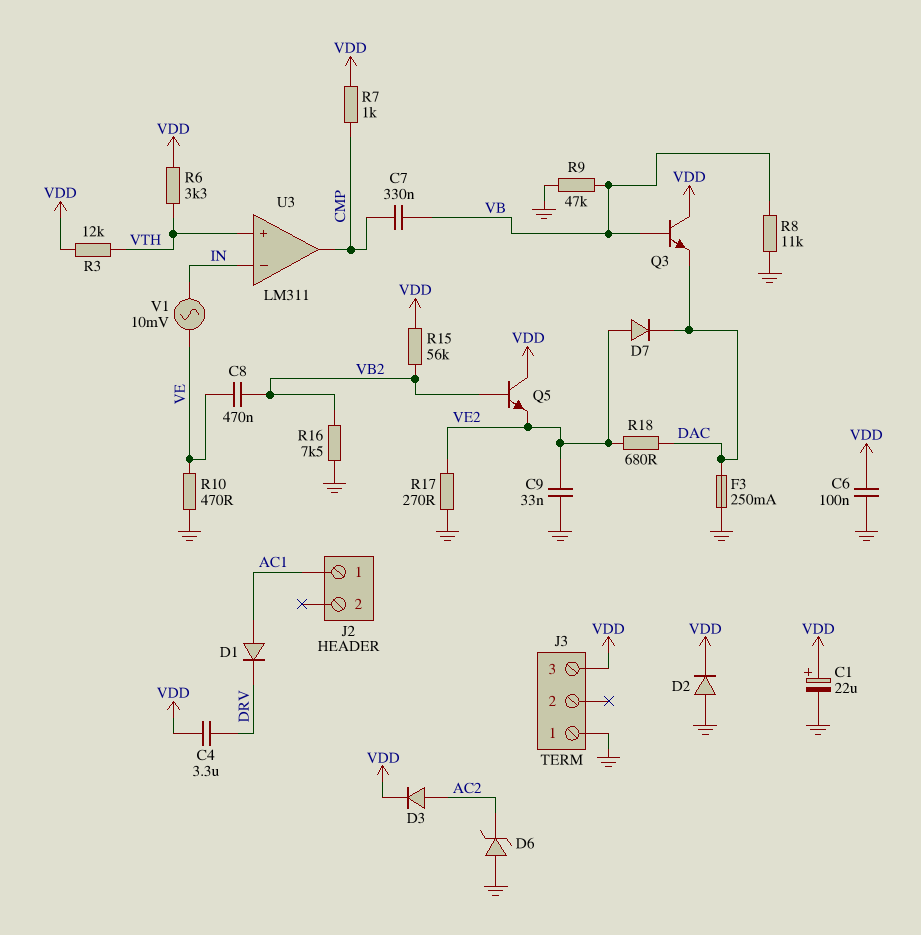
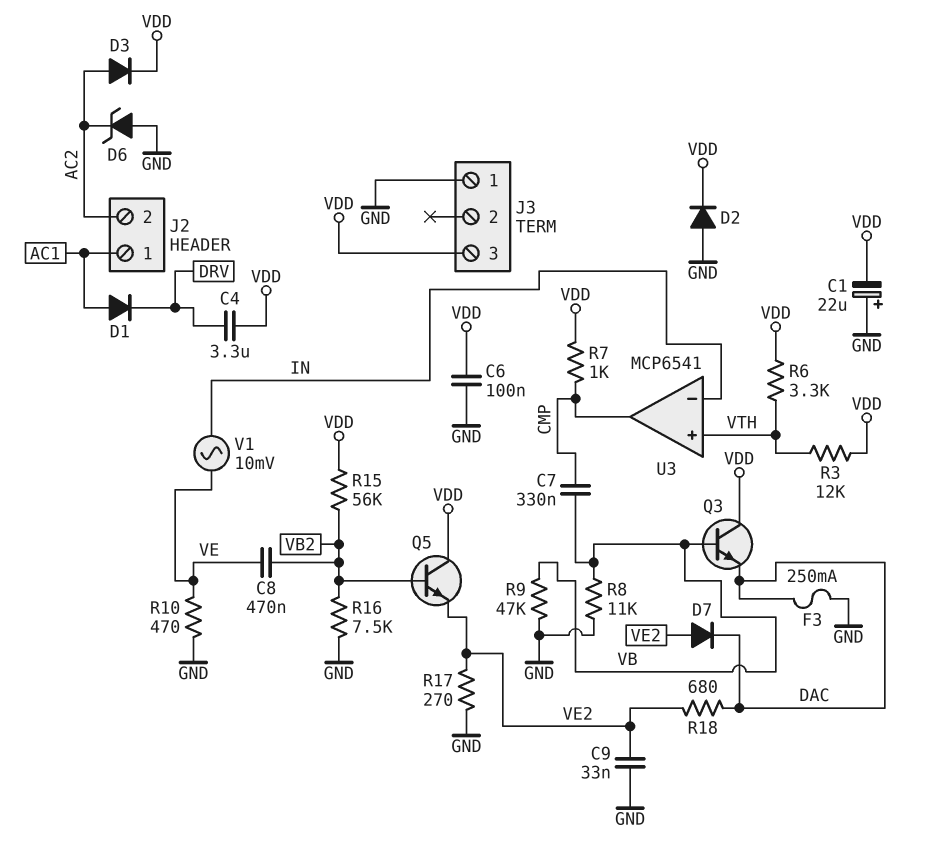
C1: 22uF (plus VDD, minus GND) -> 22uF (plus GND, minus VDD)
J2 pin 2: none -> AC2
U3: LM311 -> MCP6541

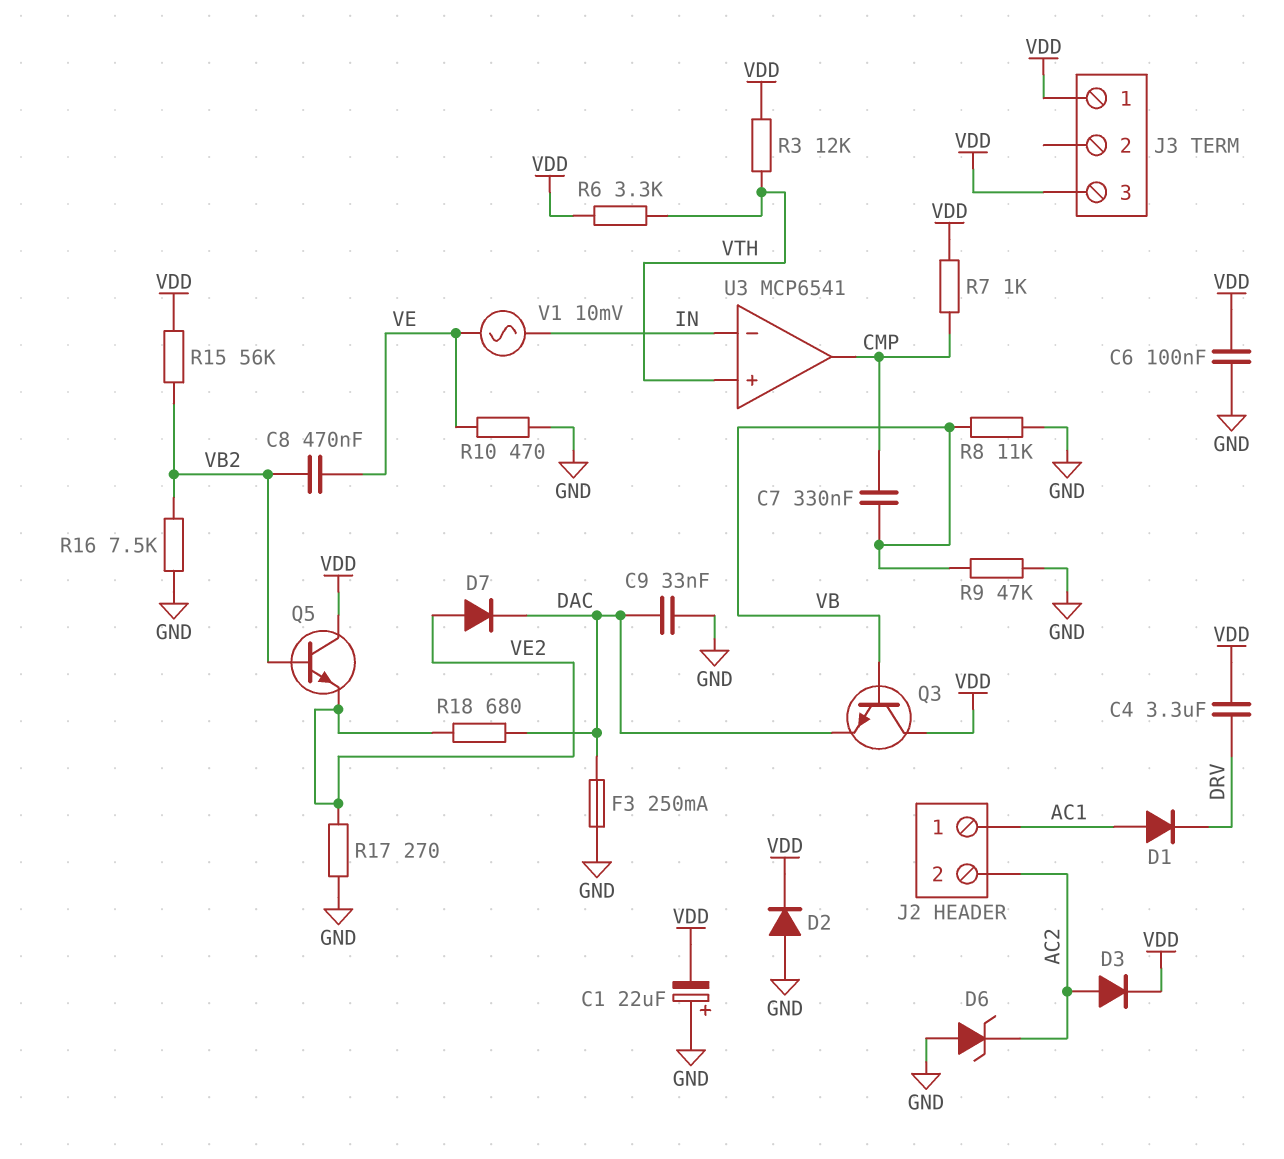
C9: 33nF (GND, VE2) -> 33nF (DAC, GND)
J3 pin 1: GND -> VDD

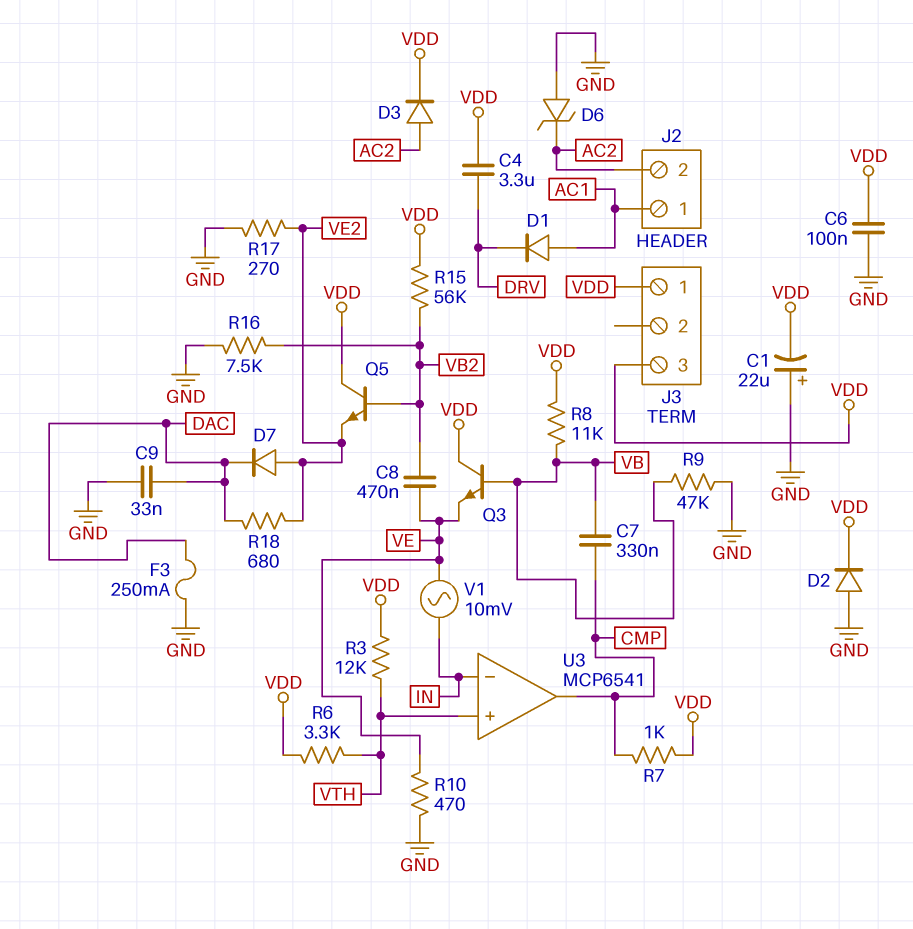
Q3: NPN (B VB, C VDD, E DAC) -> NPN (B VB, C VDD, E VE)
R8: 11k (GND, VB) -> 11k (VB, VDD)

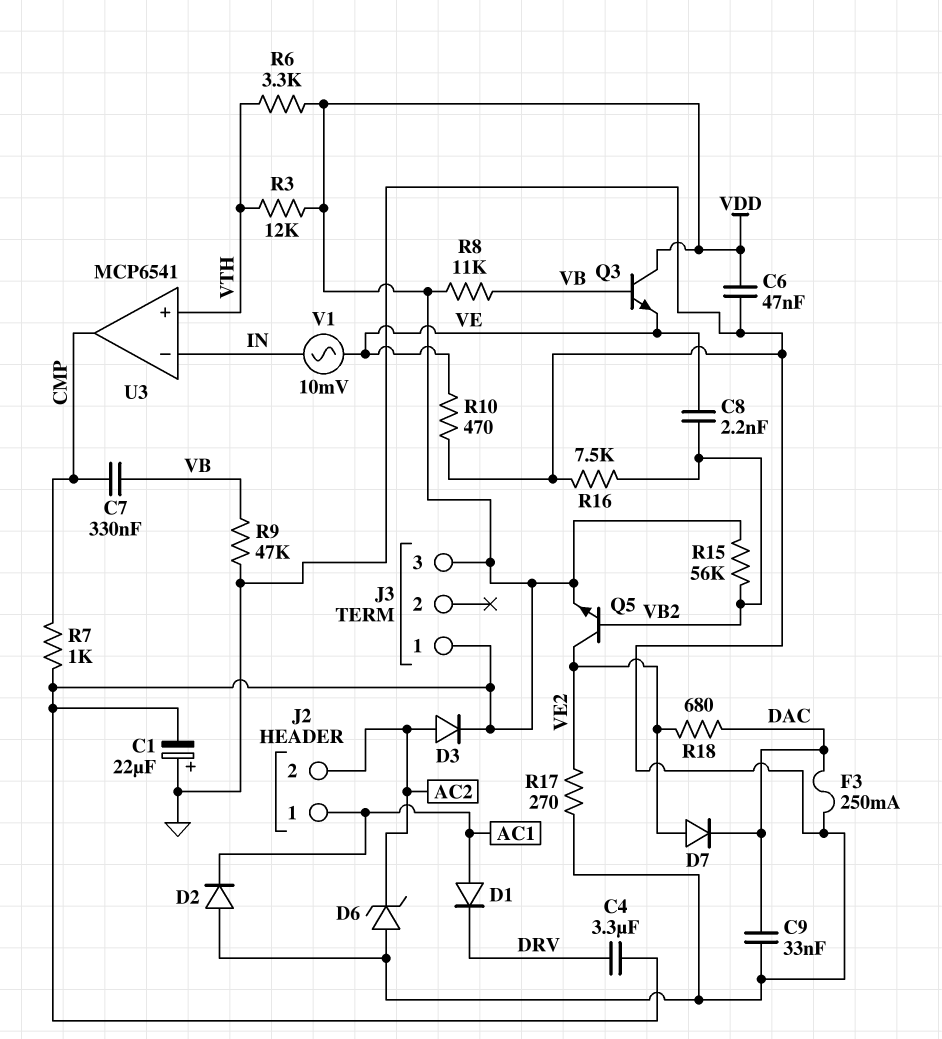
C6: 100nF (GND, VDD) -> 47nF (GND, VDD)
C8: 470nF (VB2, VE) -> 2.2nF (VB2, VE)
D2: diode (A GND, K VDD) -> diode (A GND, K AC1)
Q5: NPN (B VB2, C VDD, E VE2) -> NPN (B VB2, C VE2, E VDD)

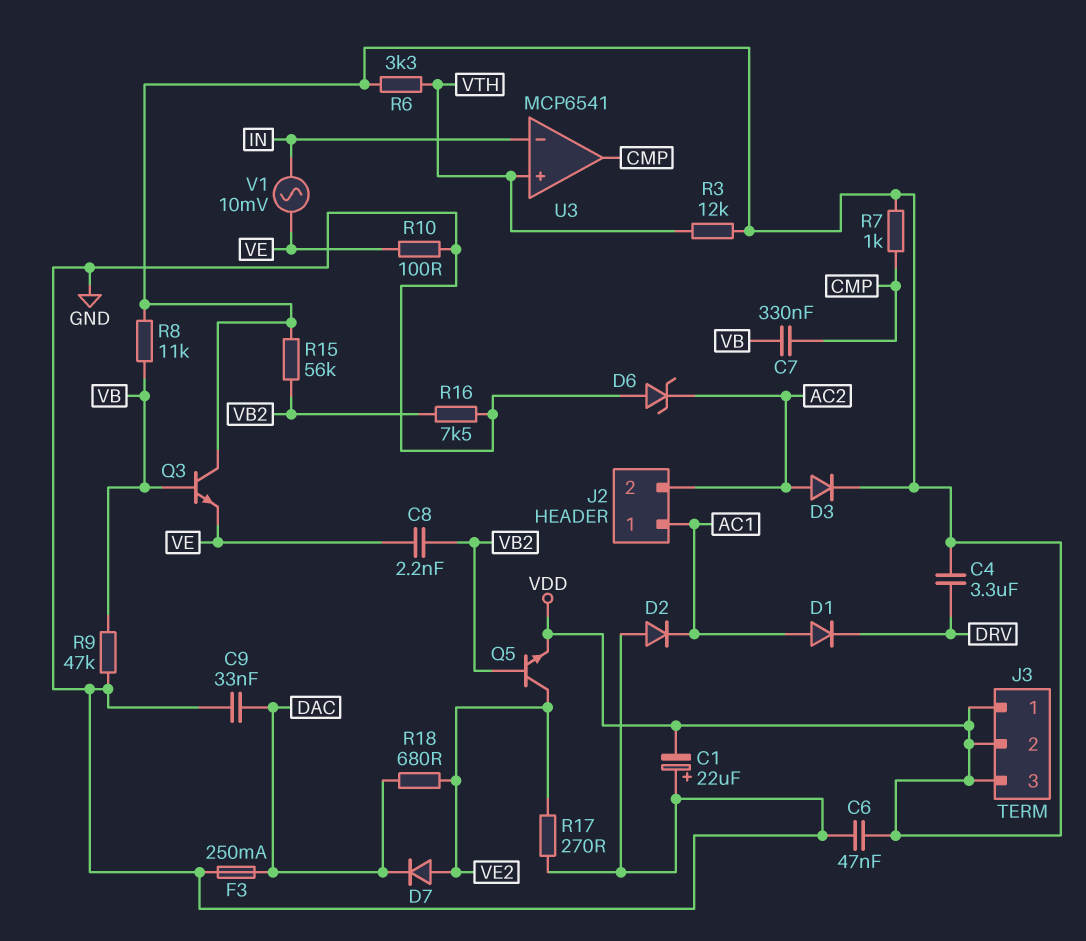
J3 pin 2: none -> VDD
R10: 470 (GND, VE) -> 100 (GND, VE)

